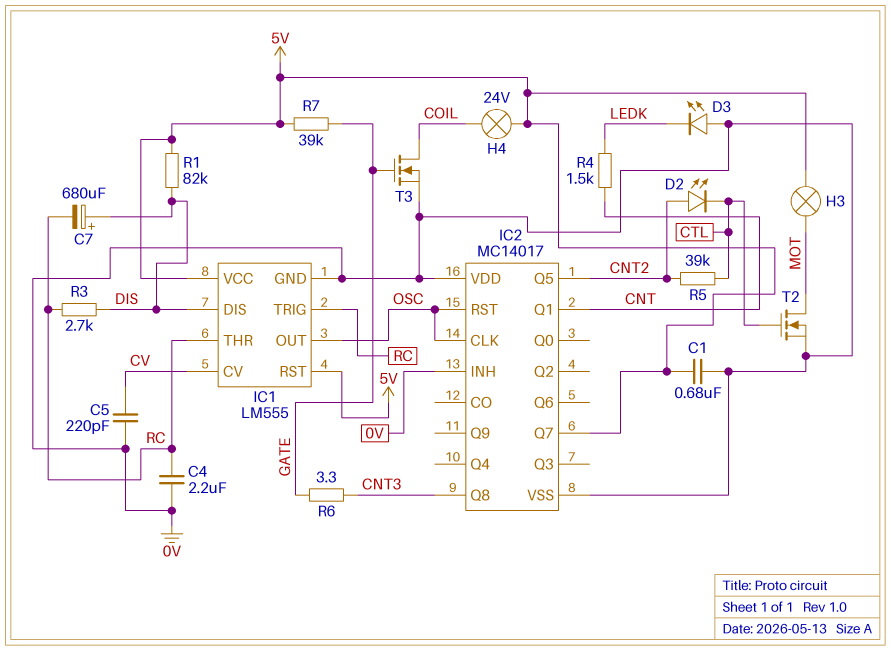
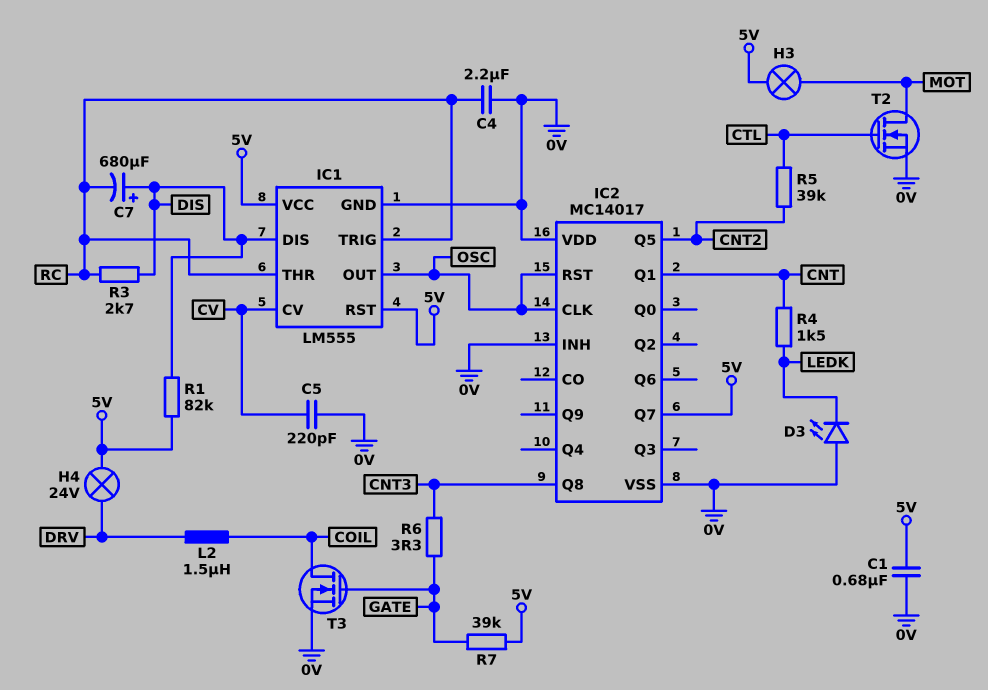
D2: LED (A CNT2, K CTL) -> none
H4: lamp 24V (5V, COIL) -> lamp 24V (5V, DRV)
L2: none -> 1.5uH (COIL, DRV)

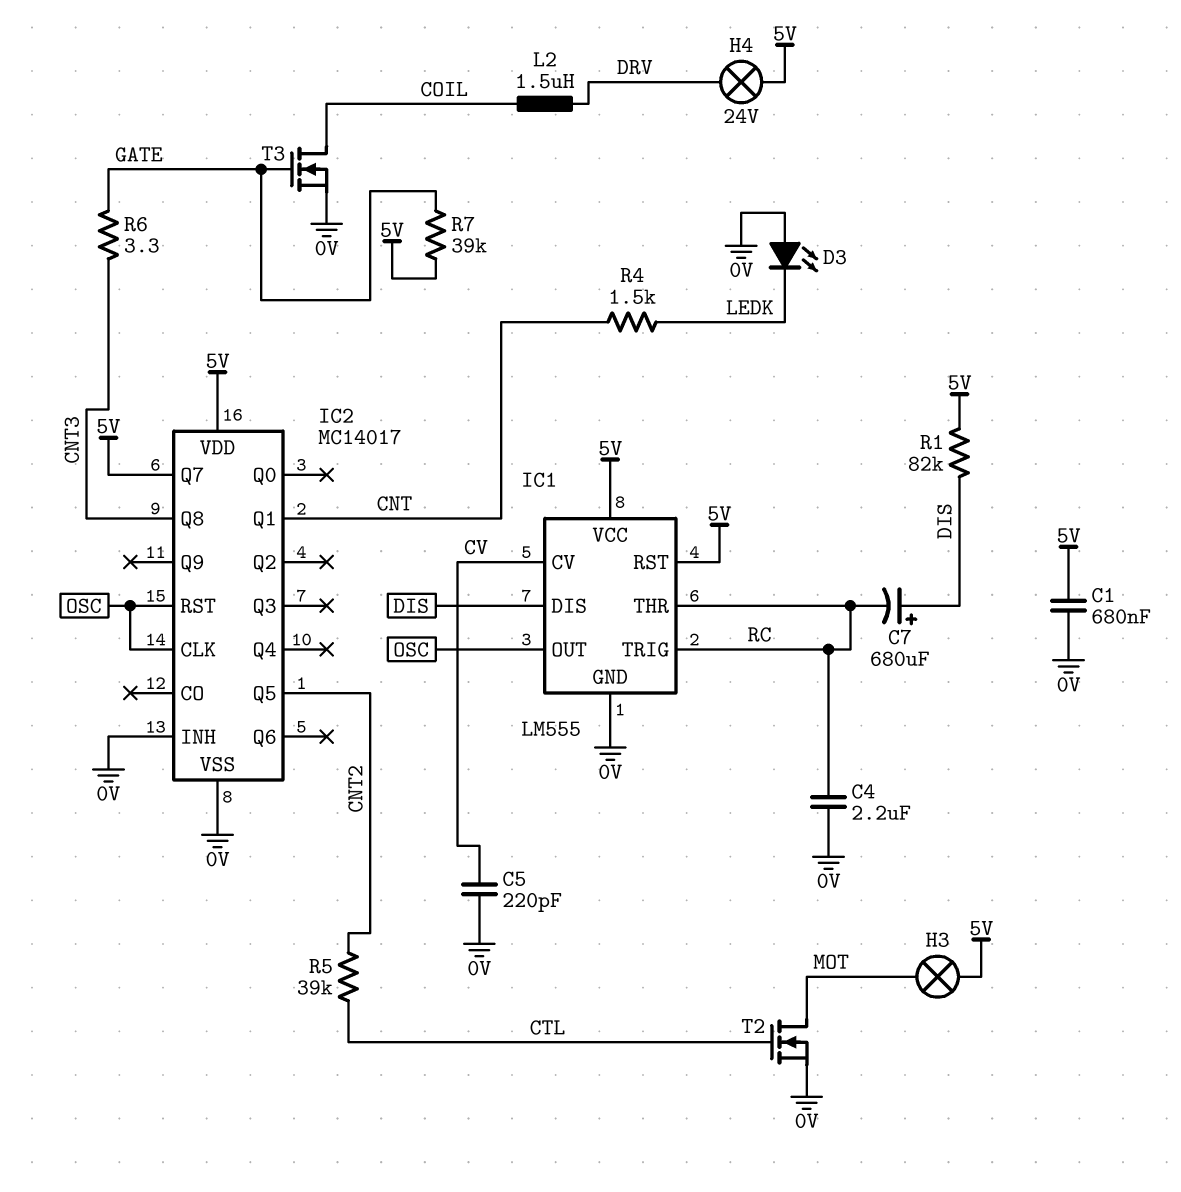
IC2 pin VDD: 0V -> 5V
R3: 2.7k (DIS, RC) -> none

